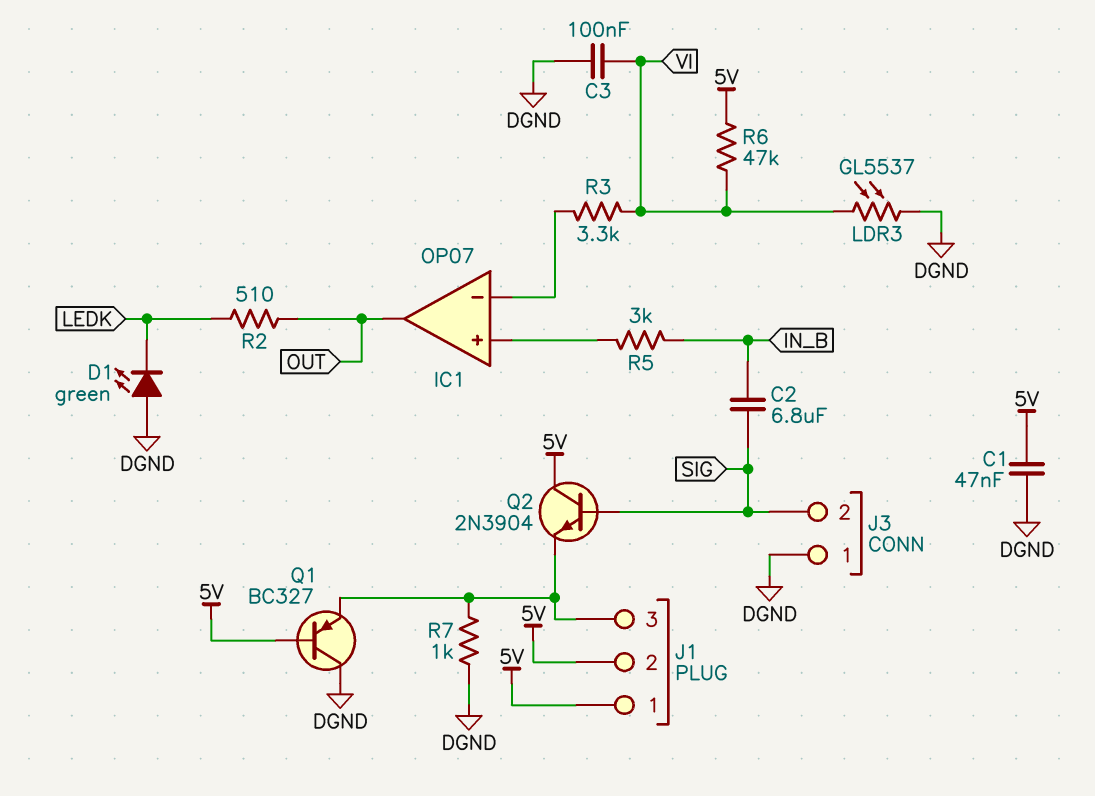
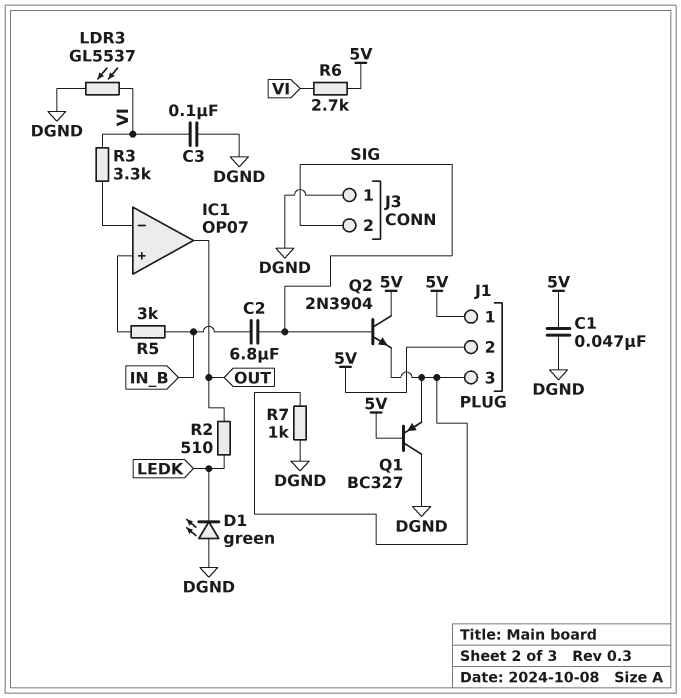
R6: 47k (5V, VI) -> 2.7k (5V, VI)

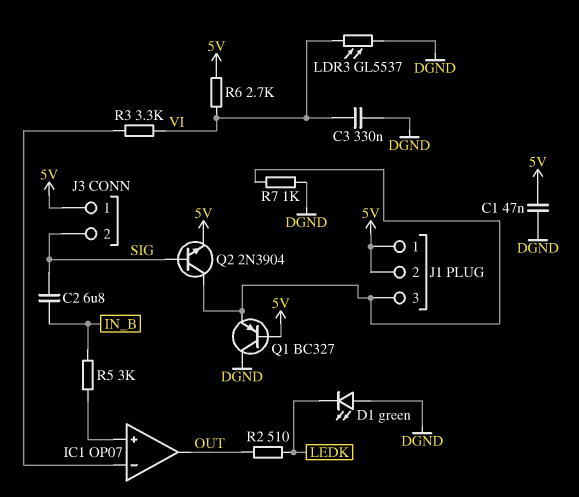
C3: 100nF (DGND, VI) -> 330nF (DGND, VI)
J3 pin 1: DGND -> 5V
Q2: NPN 2N3904 (B SIG, C 5V, E J1/3) -> NPN 2N3904 (B SIG, C J1/3, E 5V)

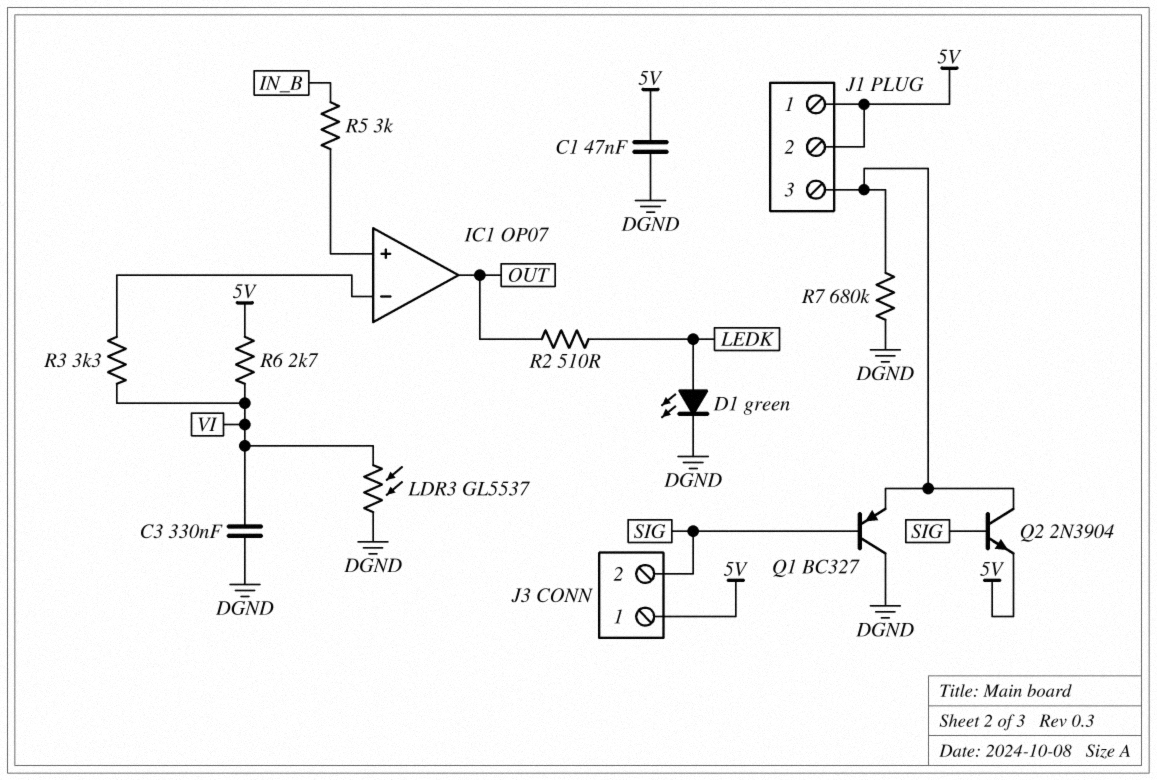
C2: 6.8uF (IN_B, SIG) -> none
D1: LED green (A DGND, K LEDK) -> LED green (A LEDK, K DGND)
Q1: PNP BC327 (B 5V, C DGND, E J1/3) -> PNP BC327 (B SIG, C DGND, E J1/3)
R7: 1k (DGND, J1/3) -> 680k (DGND, J1/3)

